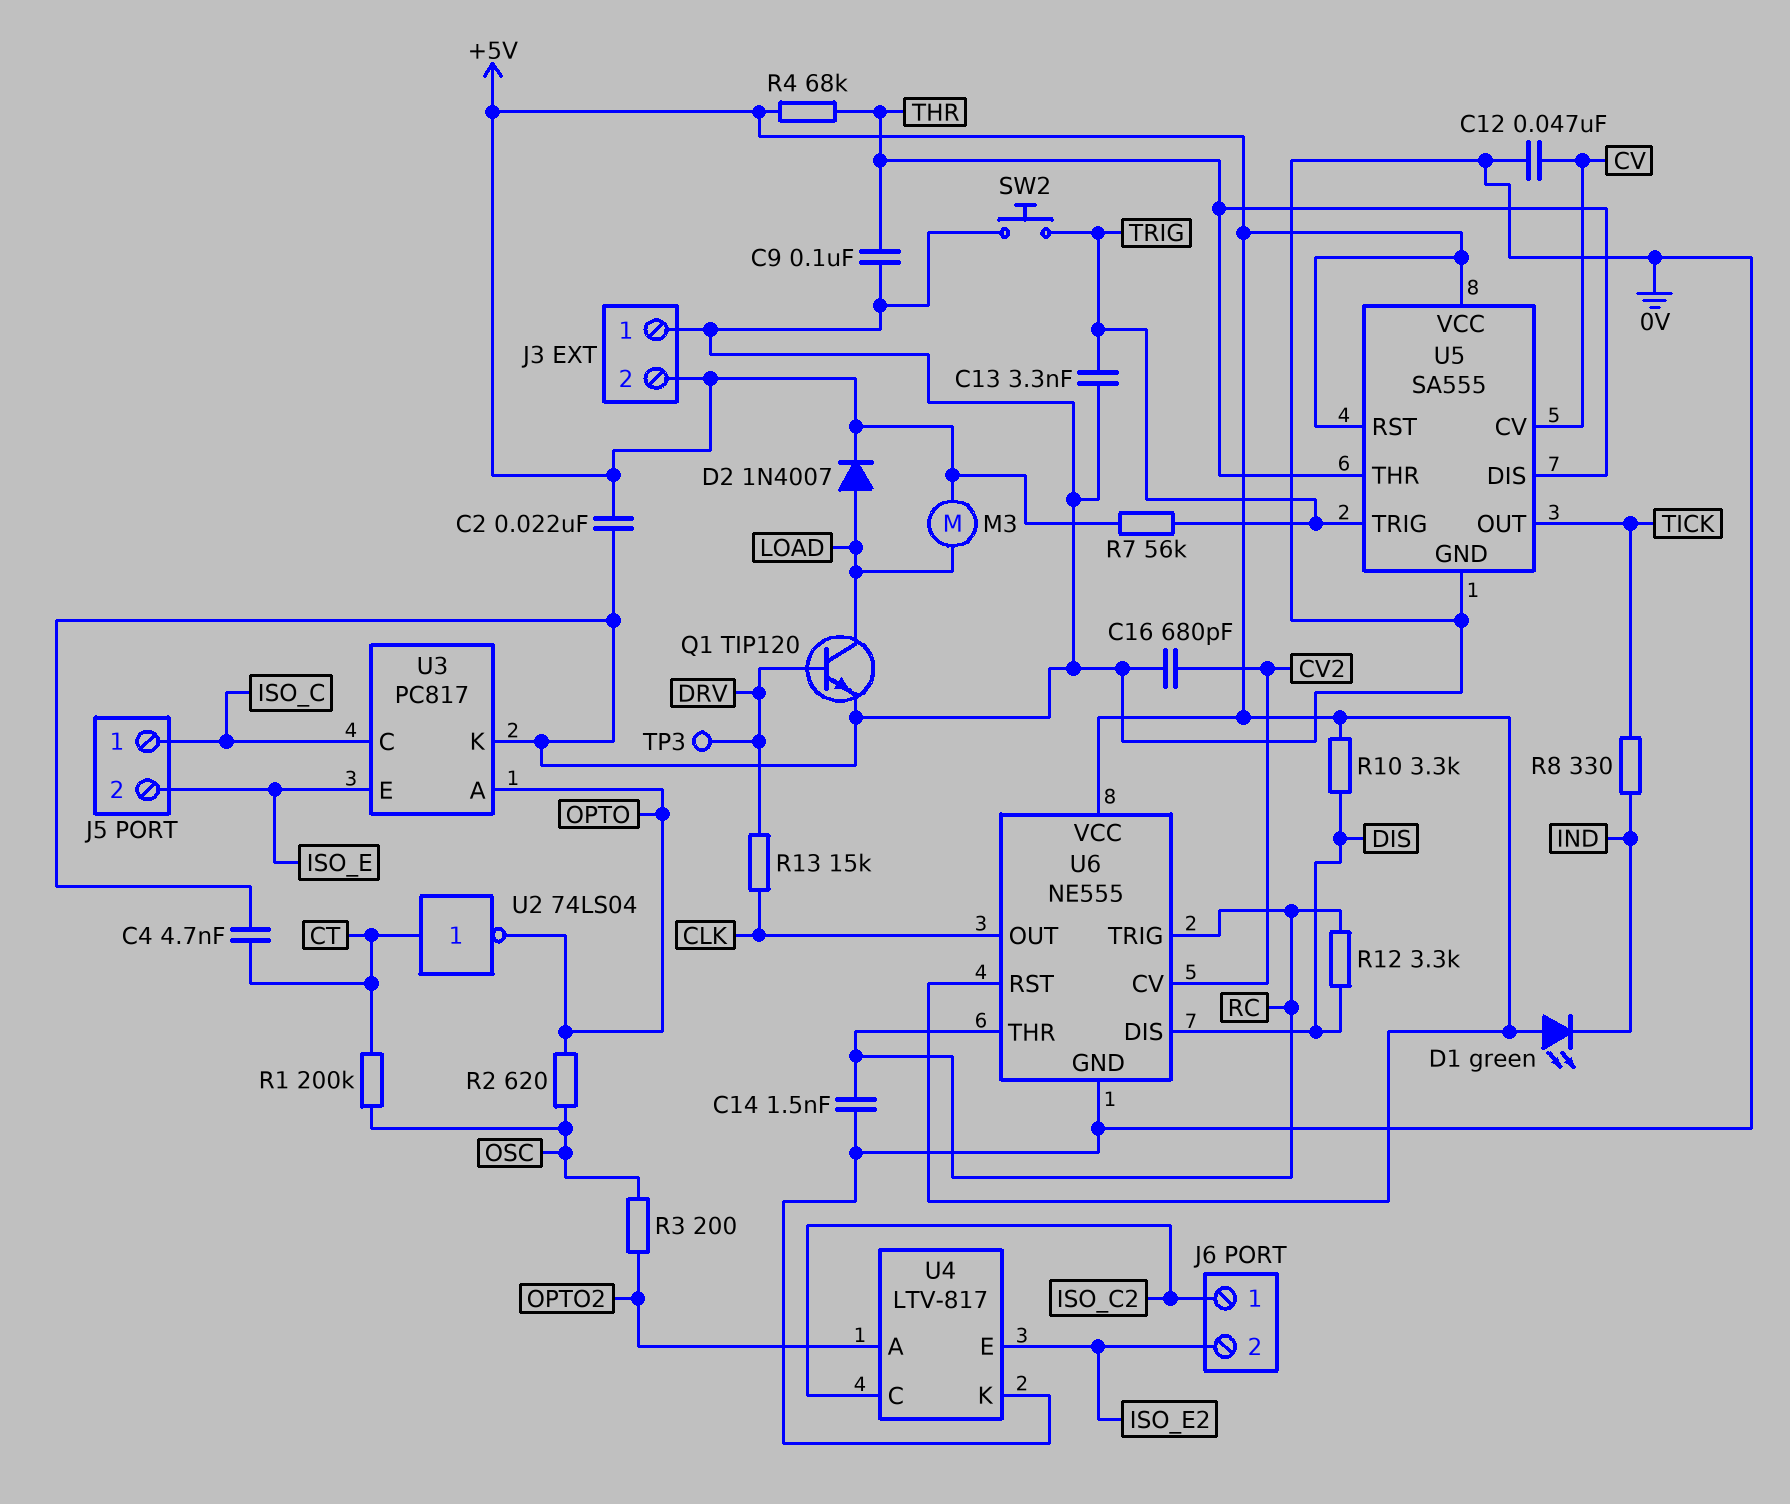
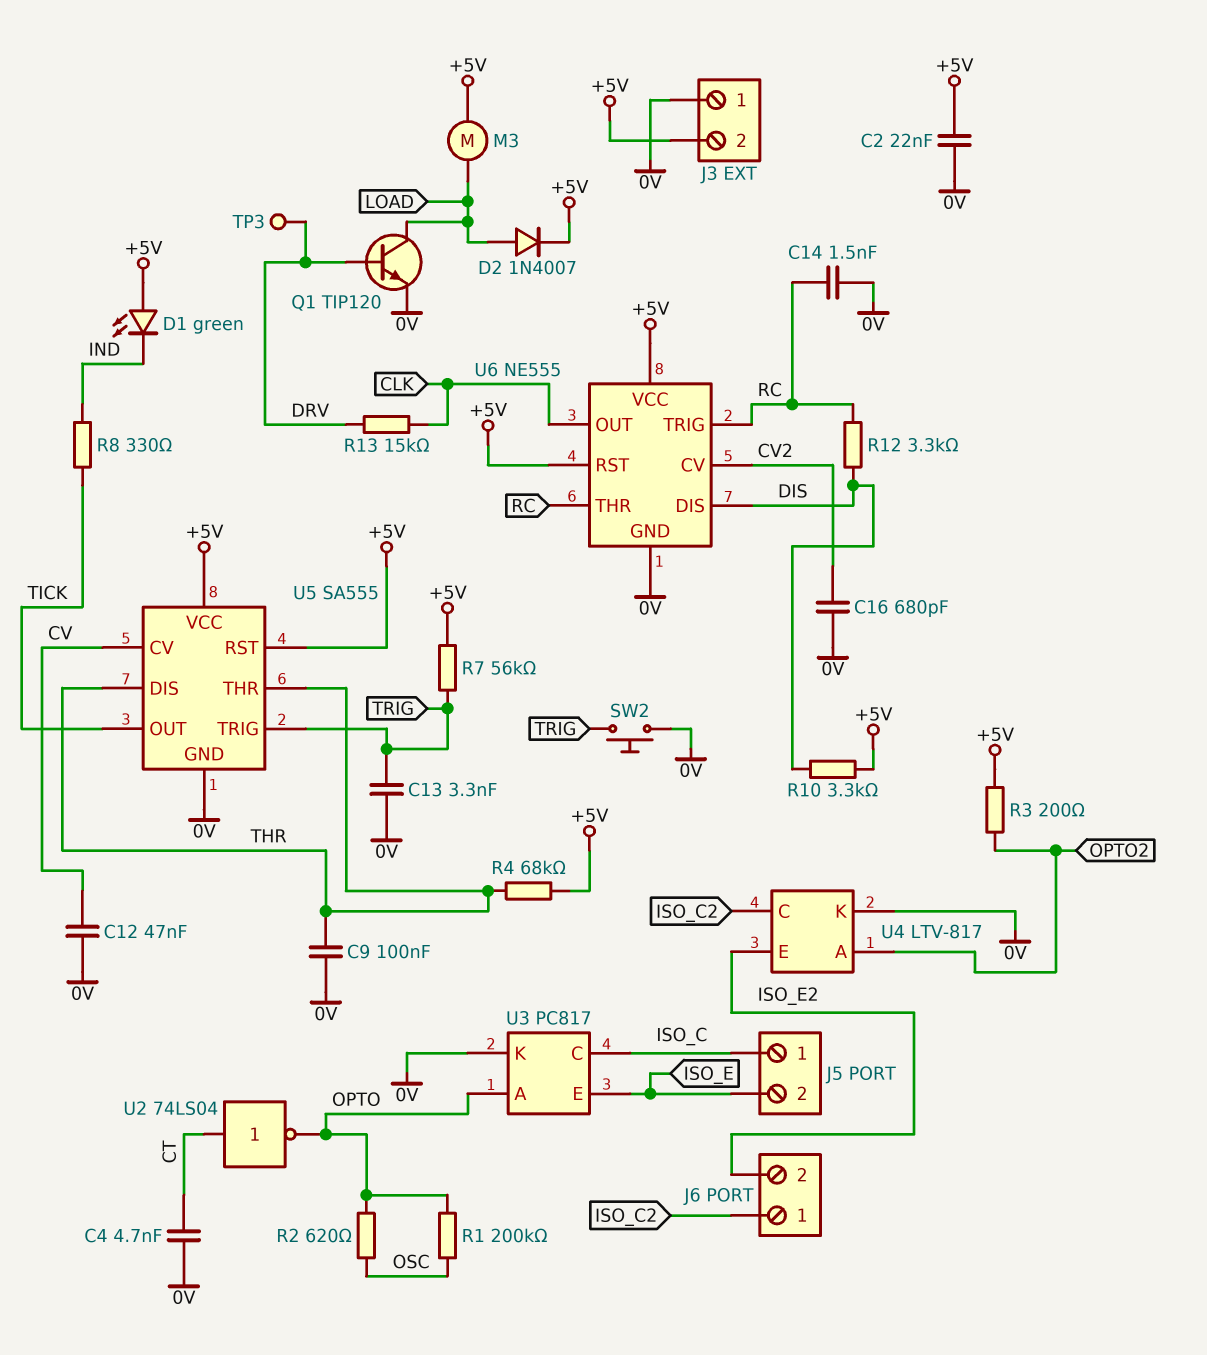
R1: 200k (CT, OSC) -> 200k (OPTO, OSC)
R3: 200 (OPTO2, OSC) -> 200 (+5V, OPTO2)

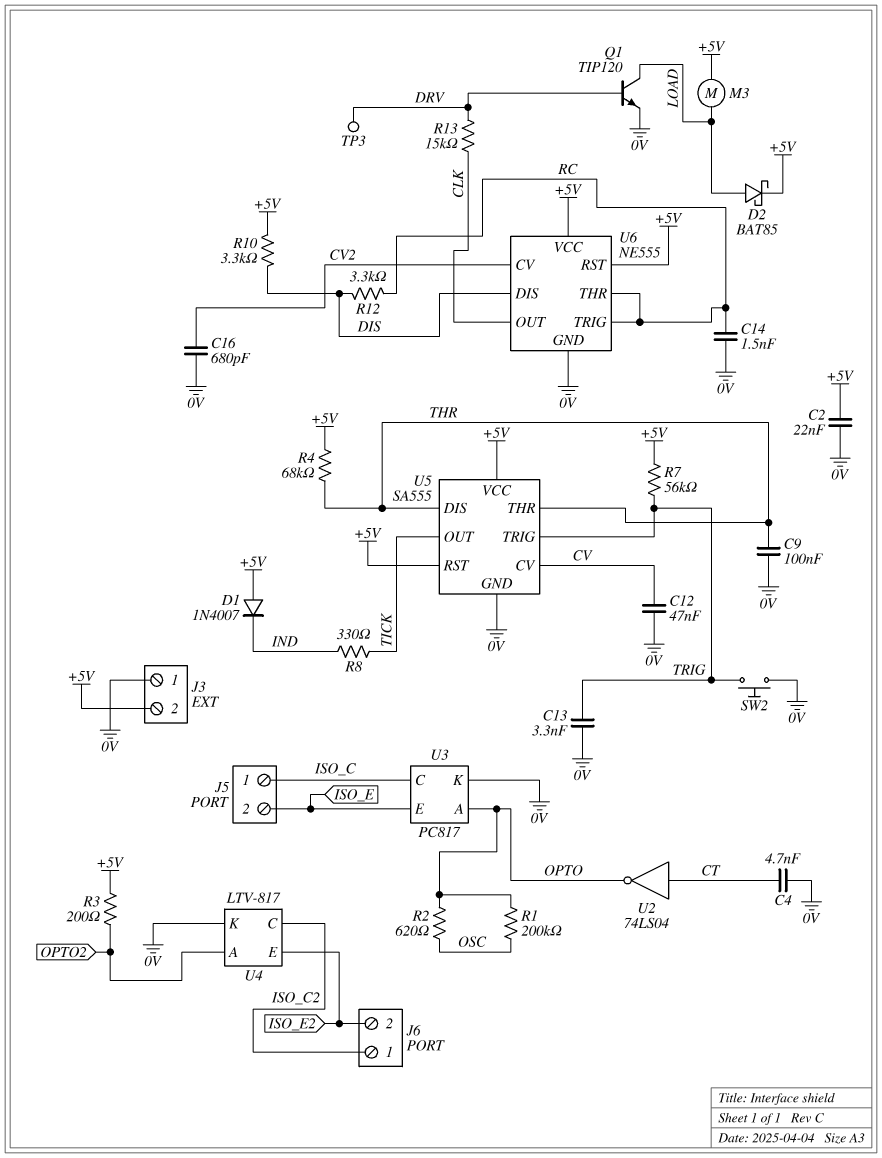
D1: LED green (A +5V, K IND) -> diode 1N4007 (A +5V, K IND)
D2: diode 1N4007 (A LOAD, K +5V) -> schottky BAT85 (A LOAD, K +5V)

